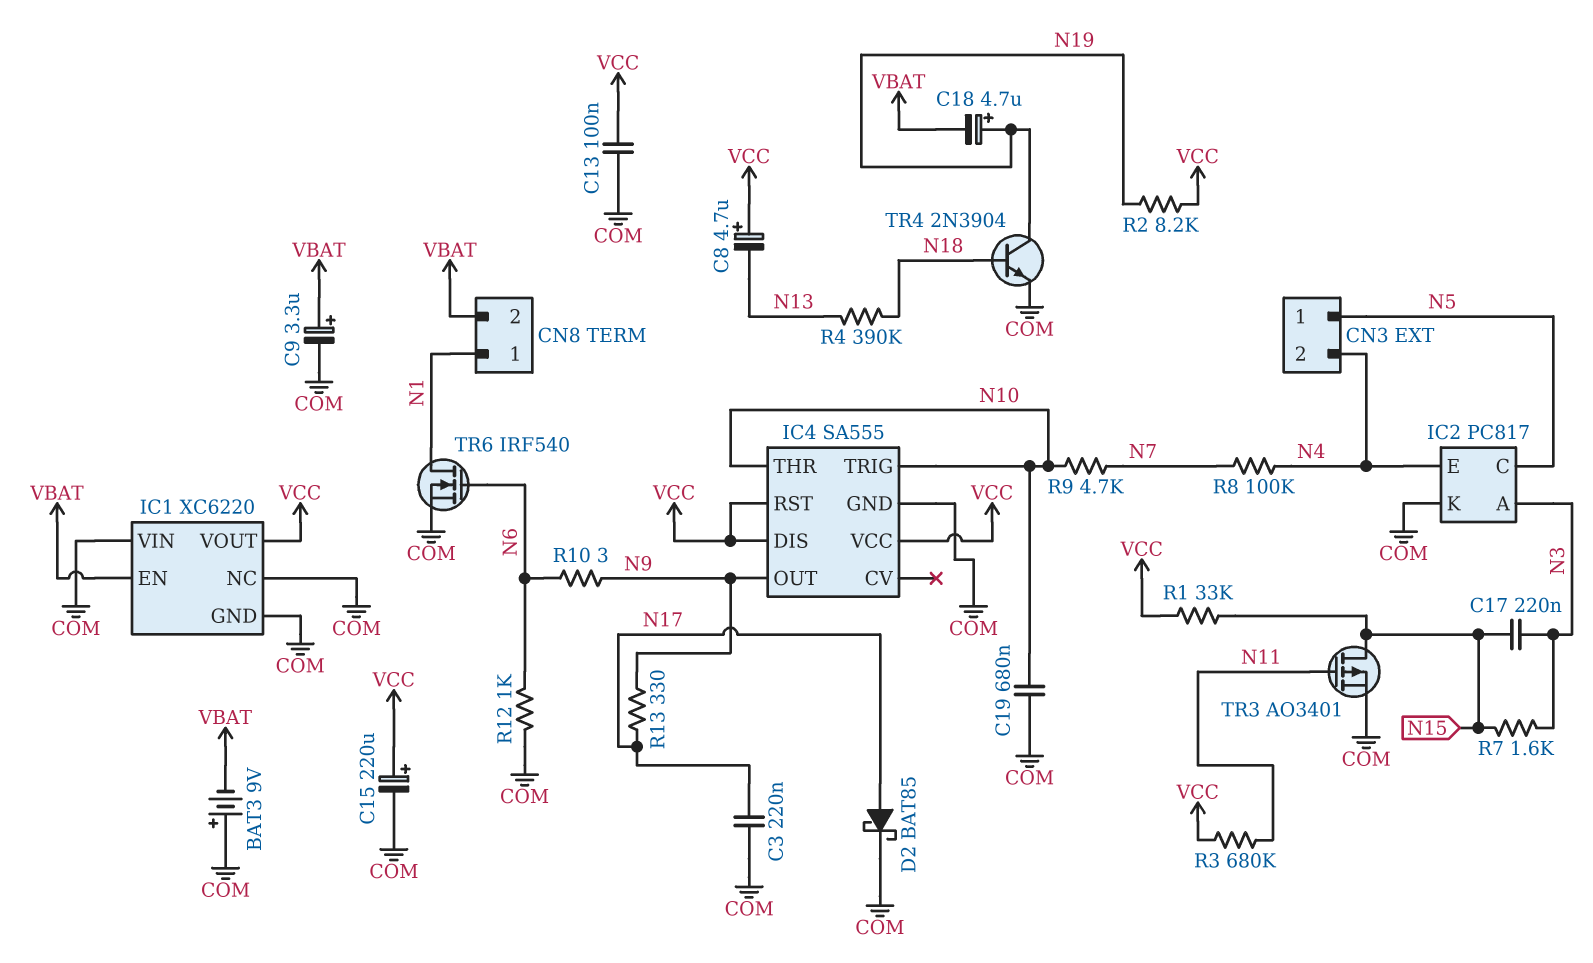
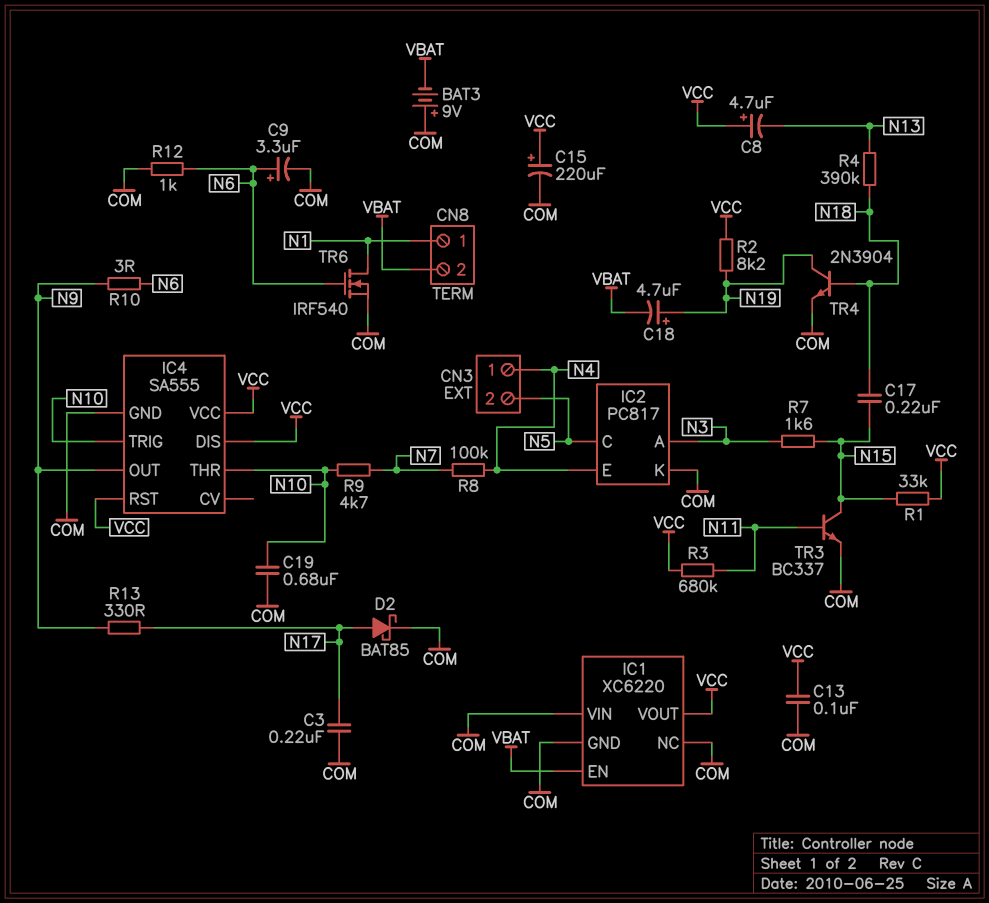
C9: 3.3uF (plus VBAT, minus COM) -> 3.3uF (plus N6, minus COM)
C17: 220nF (N3, N15) -> 220nF (N15, N18)
CN3 pin 1: N5 -> N4
CN3 pin 2: N4 -> N5
TR3: PMOS AO3401 (G N11, D N15, S COM) -> NPN BC337 (B N11, C N15, E COM)

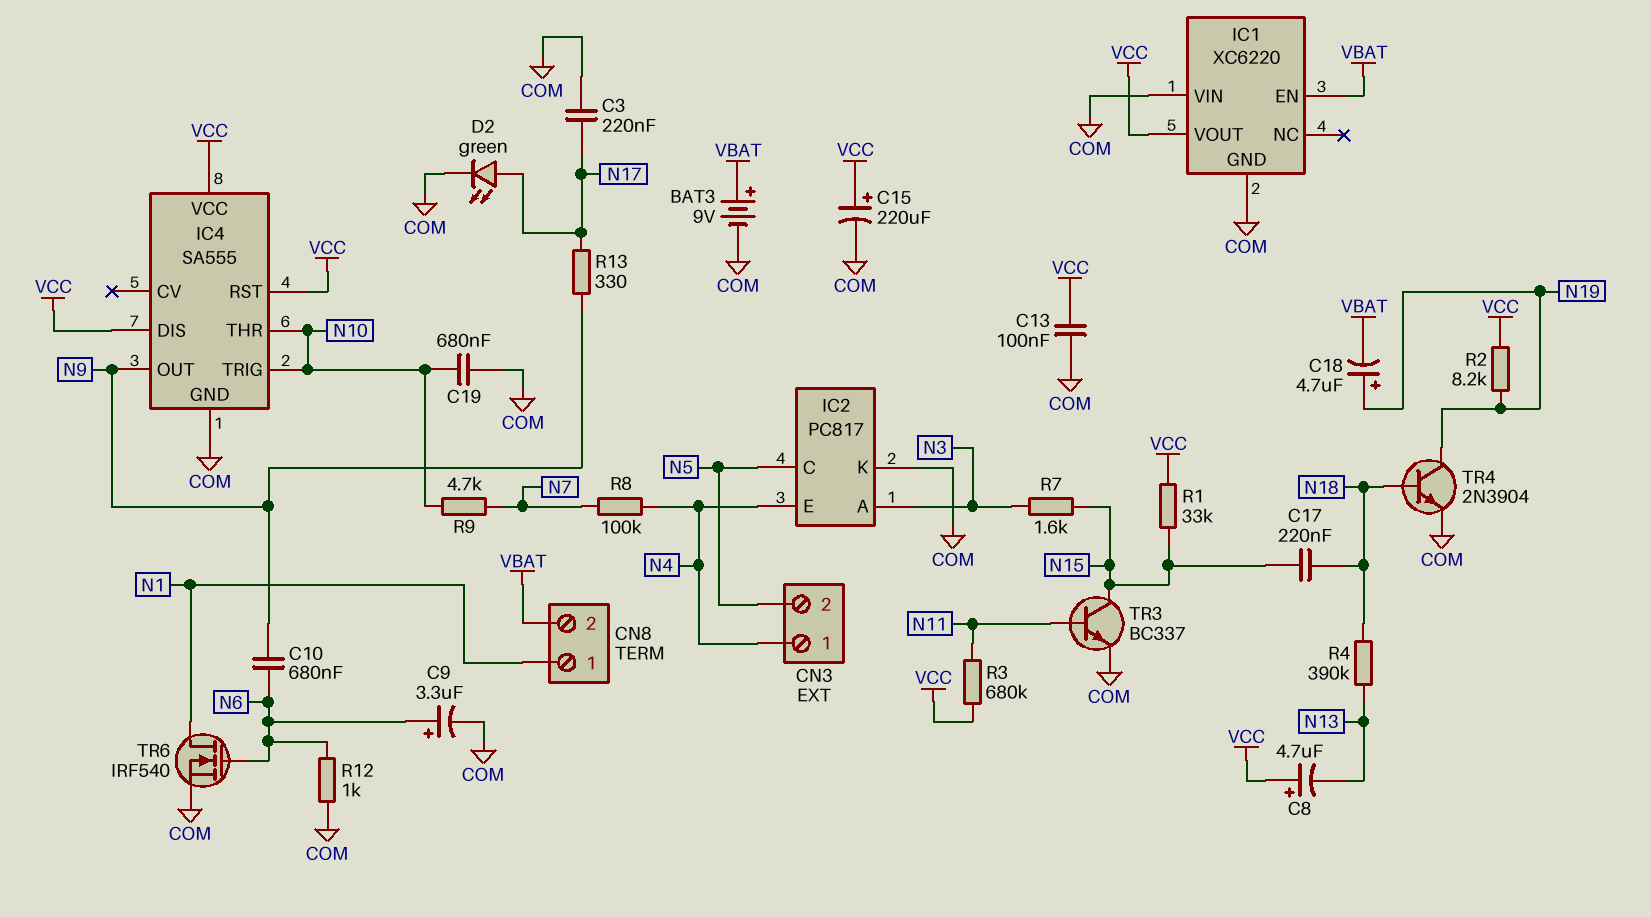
BAT3: 9V (plus COM, minus VBAT) -> 9V (plus VBAT, minus COM)
C10: none -> 680nF (N6, N9)
D2: schottky BAT85 (A N17, K COM) -> LED green (A N17, K COM)
IC1 pin NC: COM -> none
R10: 3 (N6, N9) -> none

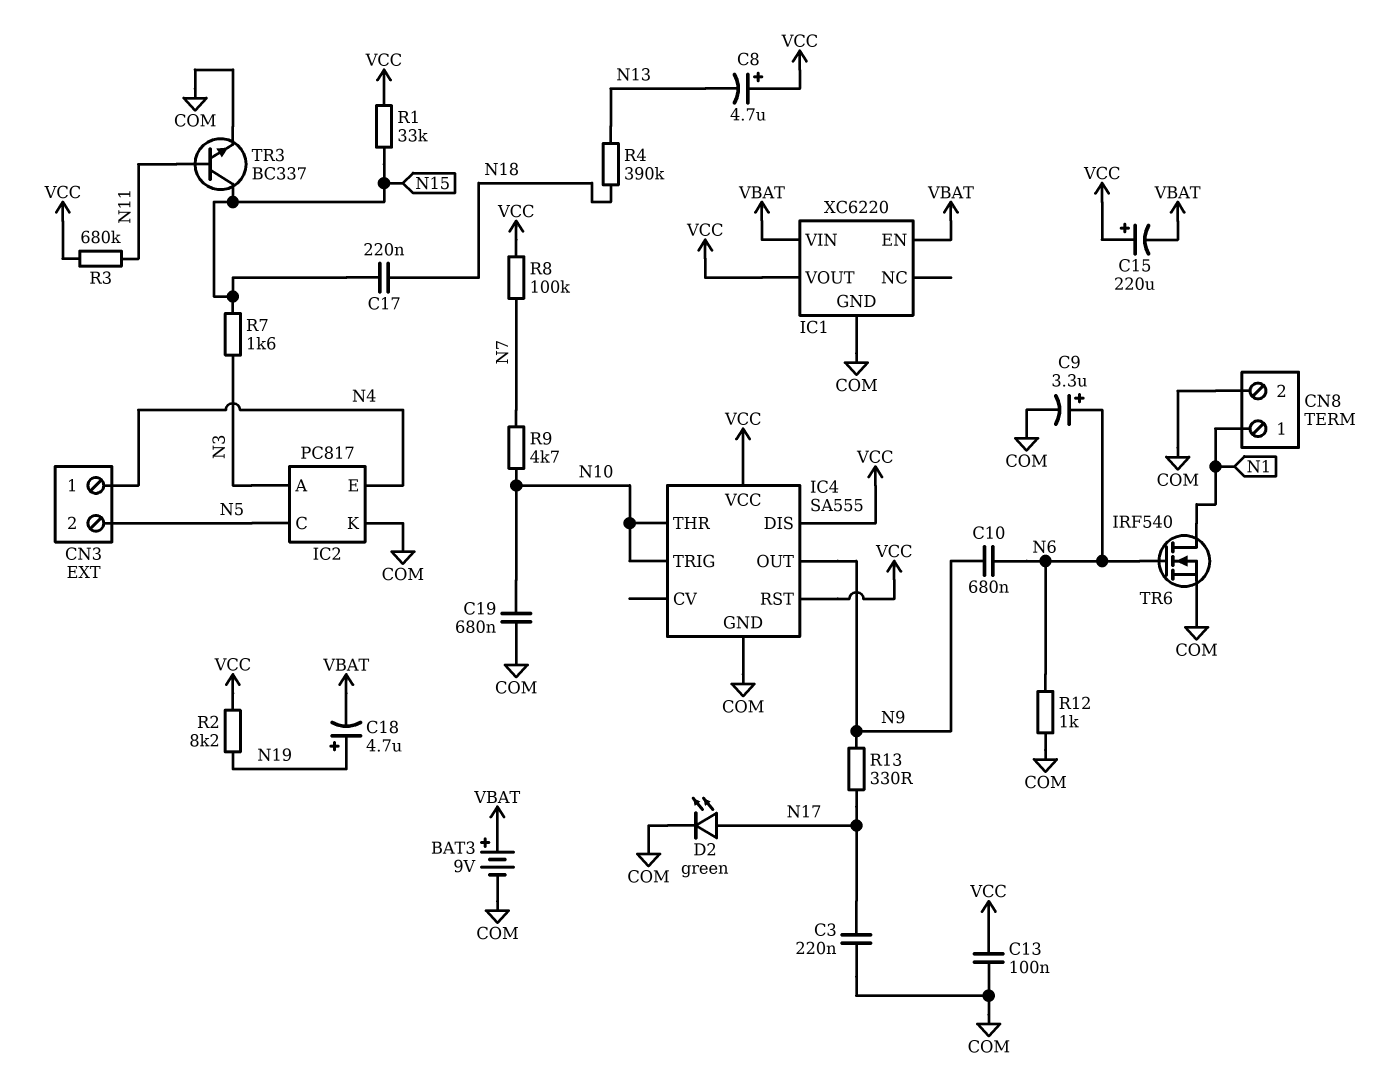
C15: 220uF (plus VCC, minus COM) -> 220uF (plus VCC, minus VBAT)
CN8 pin 2: VBAT -> COM
IC1 pin VIN: COM -> VBAT
R8: 100k (N4, N7) -> 100k (N7, VCC)
TR4: NPN 2N3904 (B N18, C N19, E COM) -> none

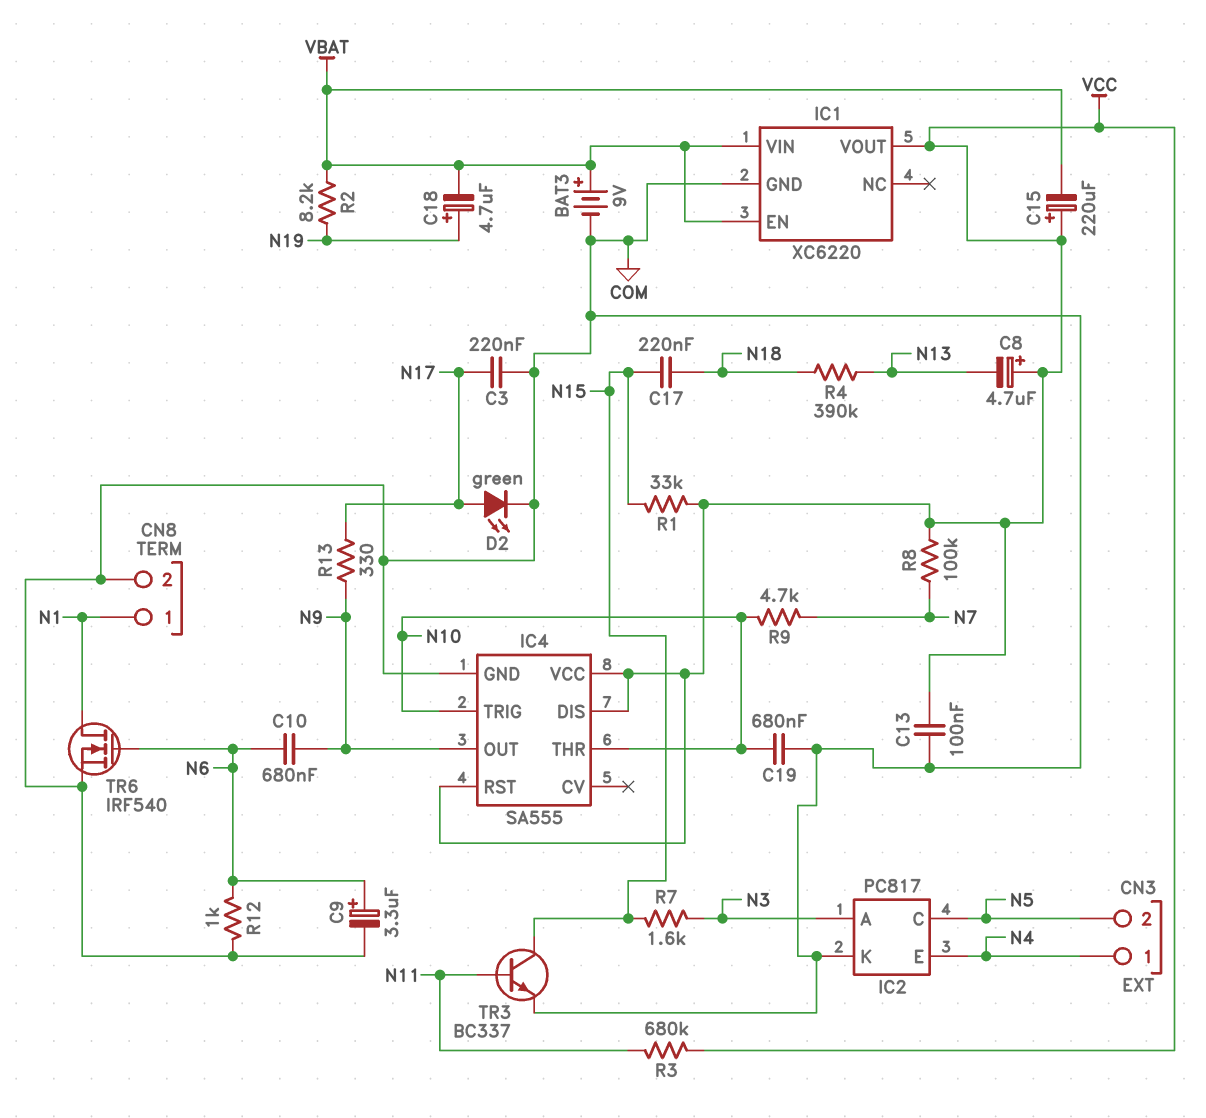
R2: 8.2k (N19, VCC) -> 8.2k (N19, VBAT)

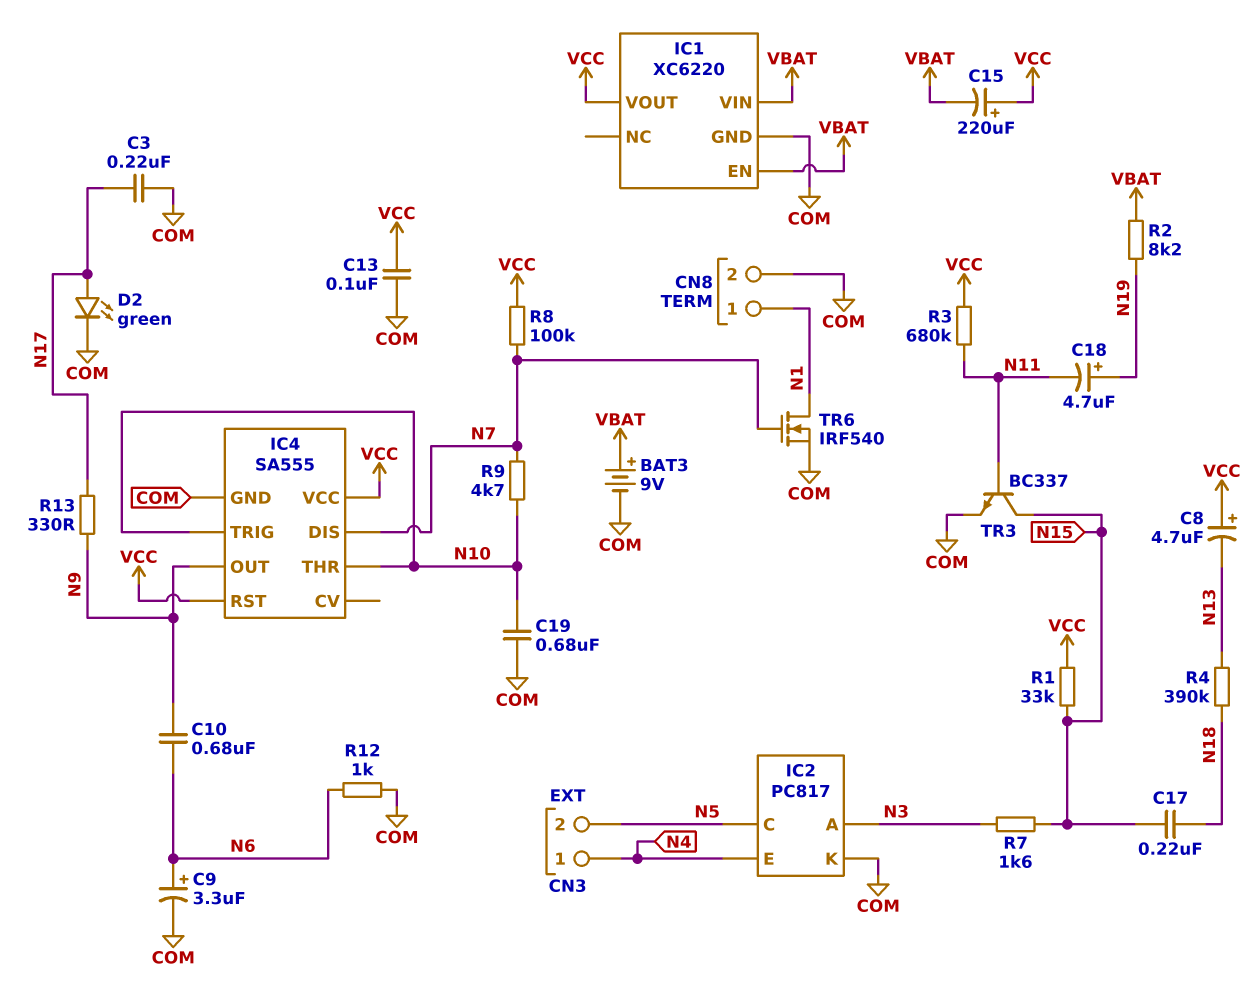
C18: 4.7uF (plus N19, minus VBAT) -> 4.7uF (plus N19, minus N11)
IC4 pin DIS: VCC -> N7
TR6: NMOS IRF540 (G N6, D N1, S COM) -> NMOS IRF540 (G N7, D N1, S COM)

